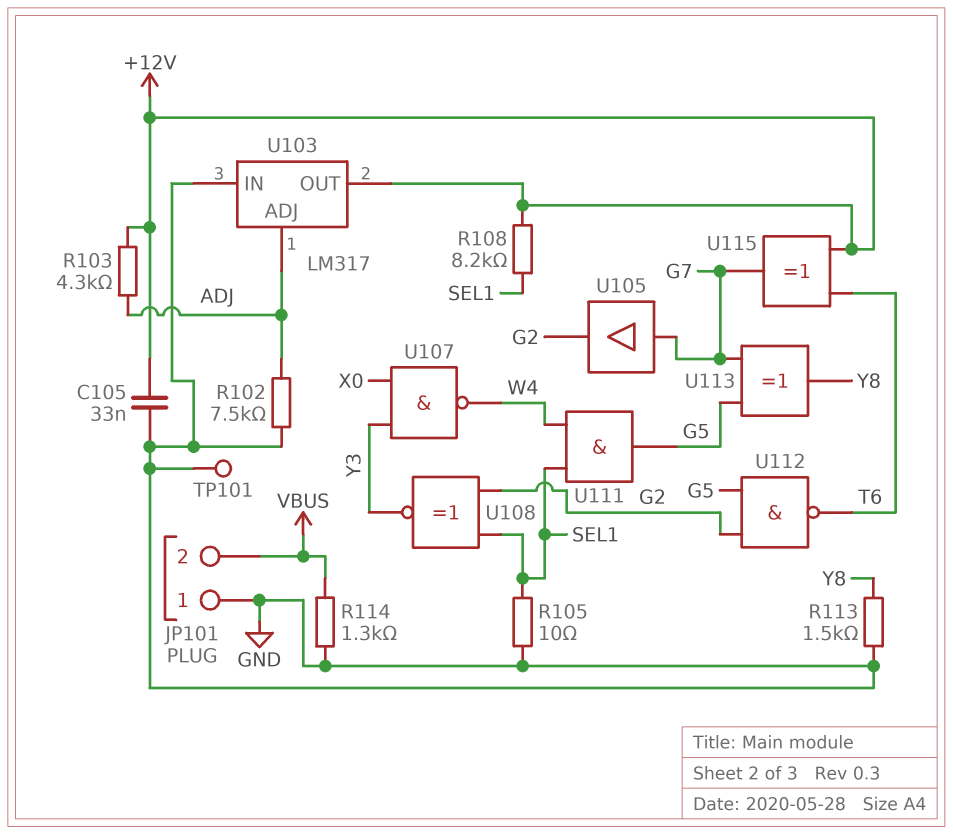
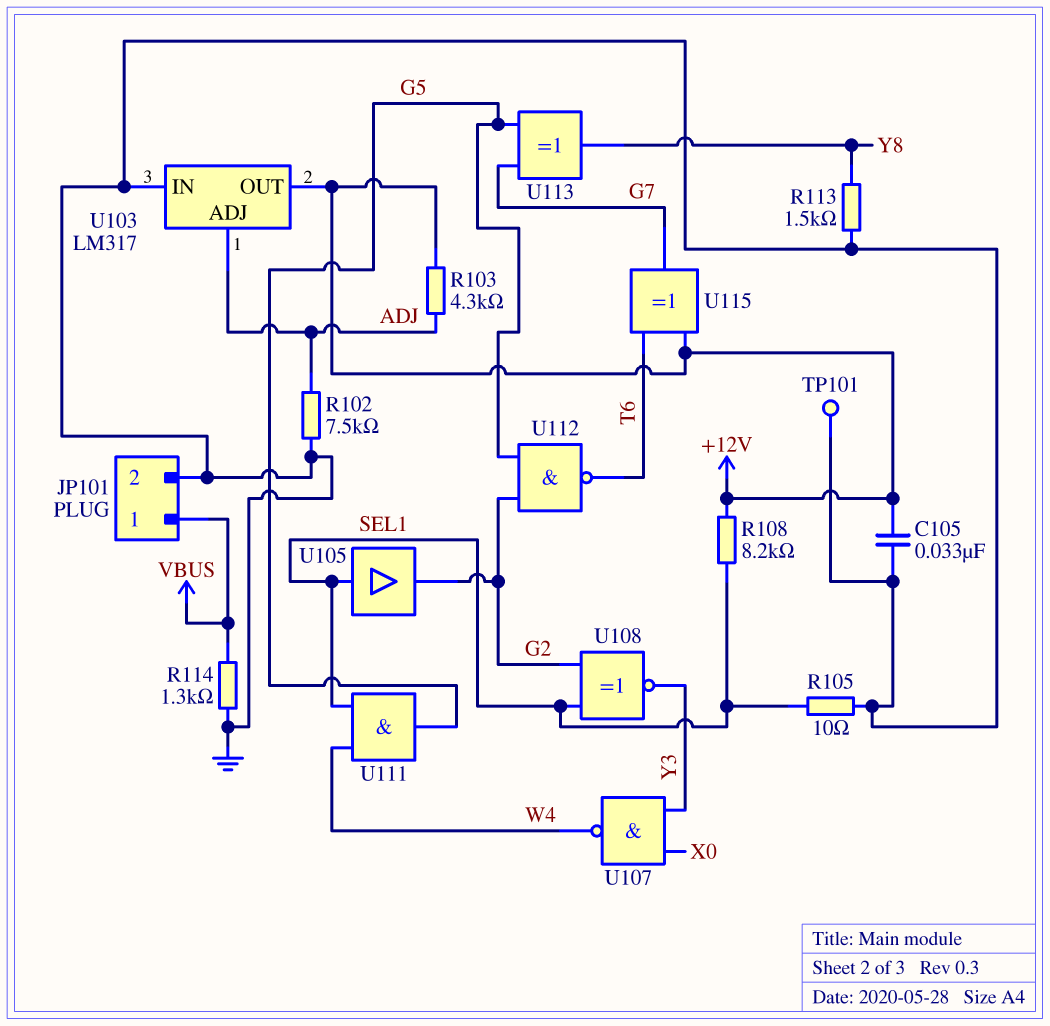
JP101 pin 1: GND -> VBUS
JP101 pin 2: VBUS -> GND
U105: buffer (in G7, out G2) -> buffer (in SEL1, out G2)

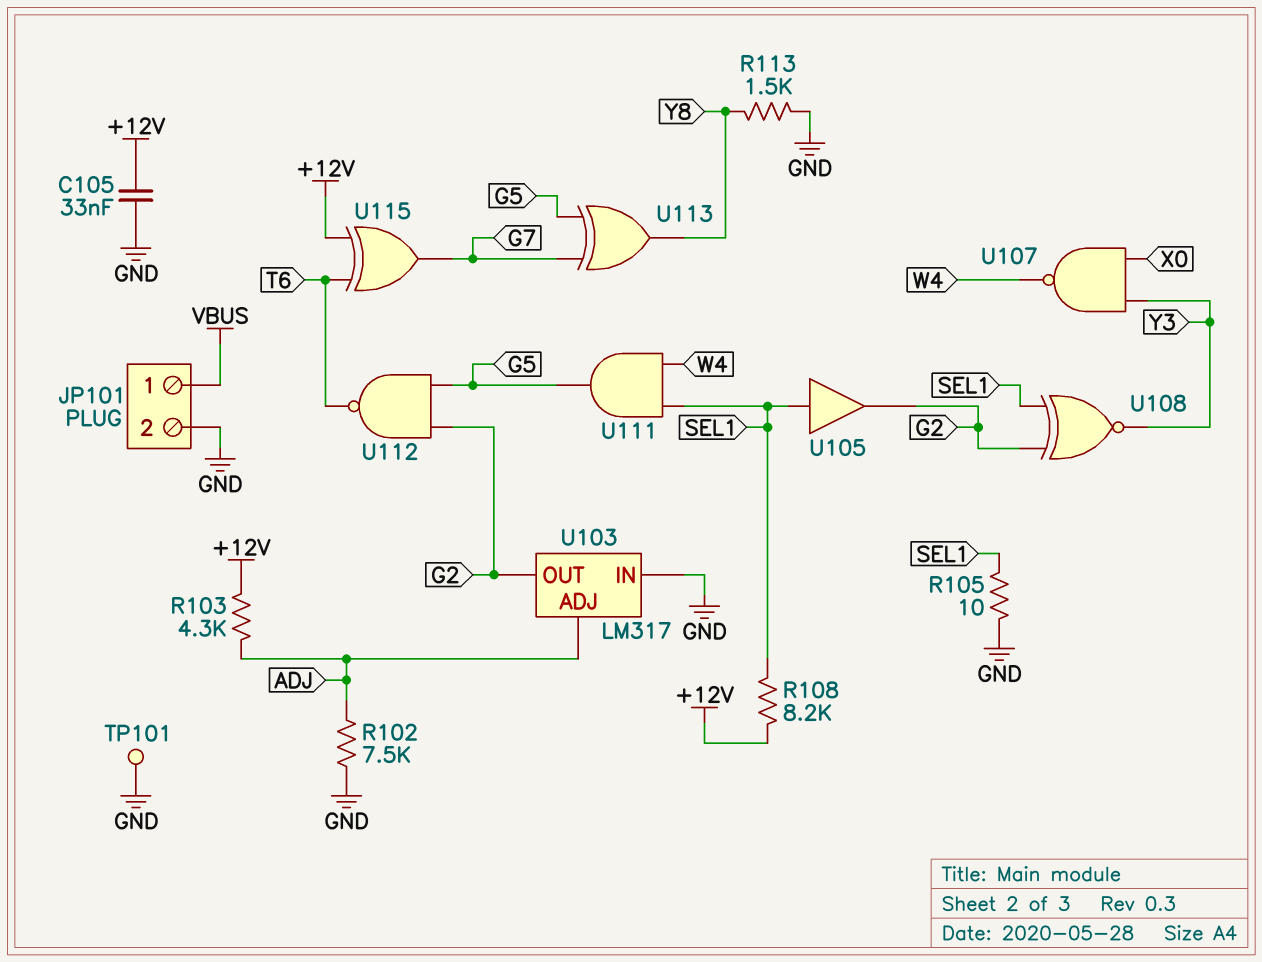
R114: 1.3k (GND, VBUS) -> none
U103 pin OUT: +12V -> G2

